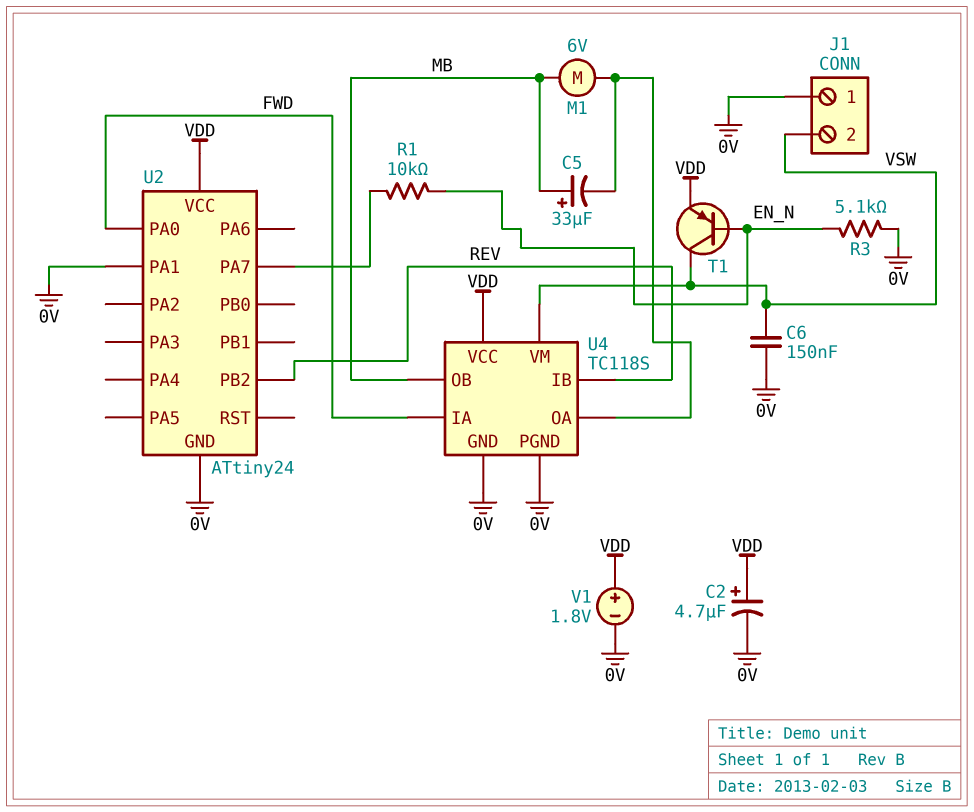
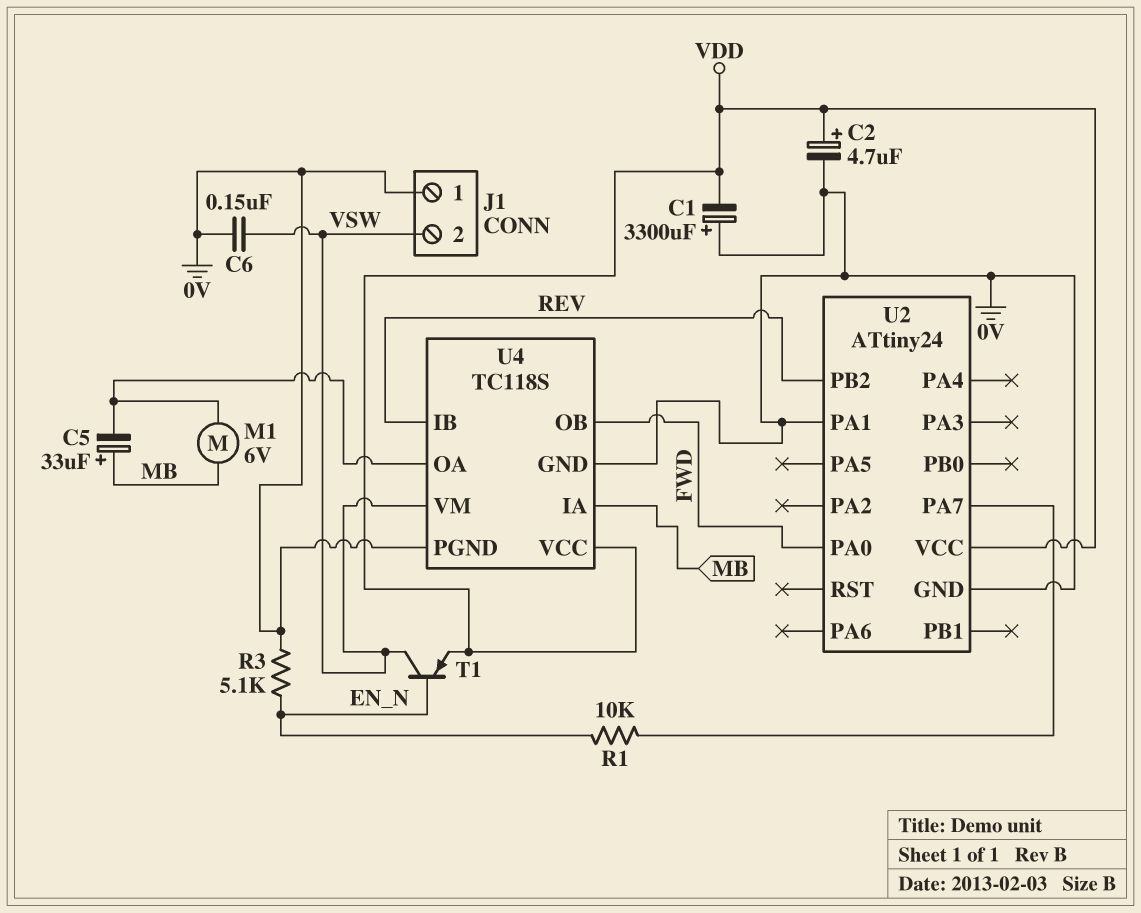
C1: none -> 3300uF (plus 0V, minus VDD)
U4 pin IA: FWD -> MB
U4 pin OB: MB -> FWD
V1: 1.8V (plus VDD, minus 0V) -> none

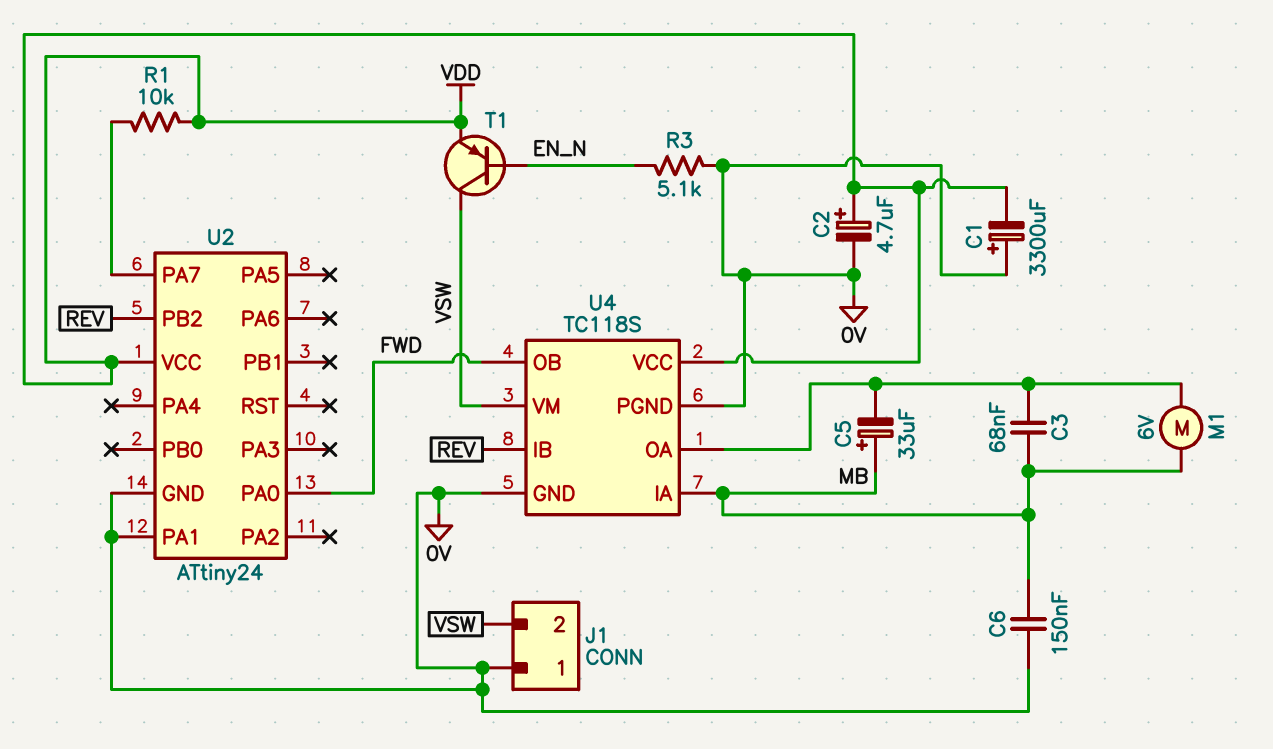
C3: none -> 68nF (MB, U4/OA)
C6: 150nF (0V, VSW) -> 150nF (0V, MB)
R1: 10k (EN_N, U2/PA7) -> 10k (U2/PA7, VDD)

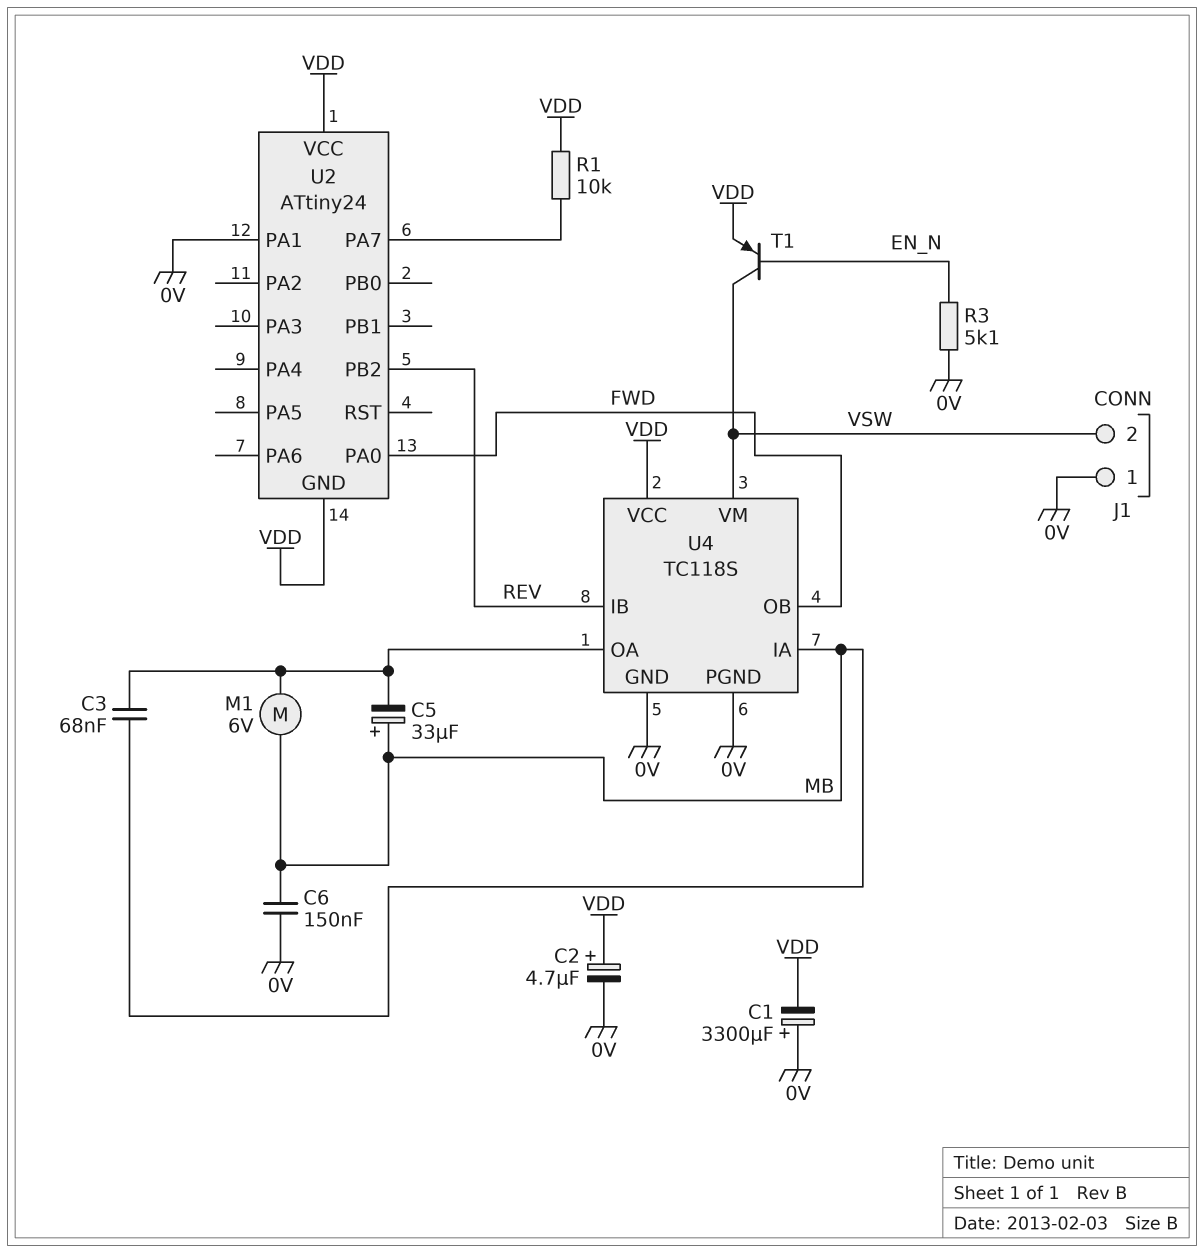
U2 pin GND: 0V -> VDD

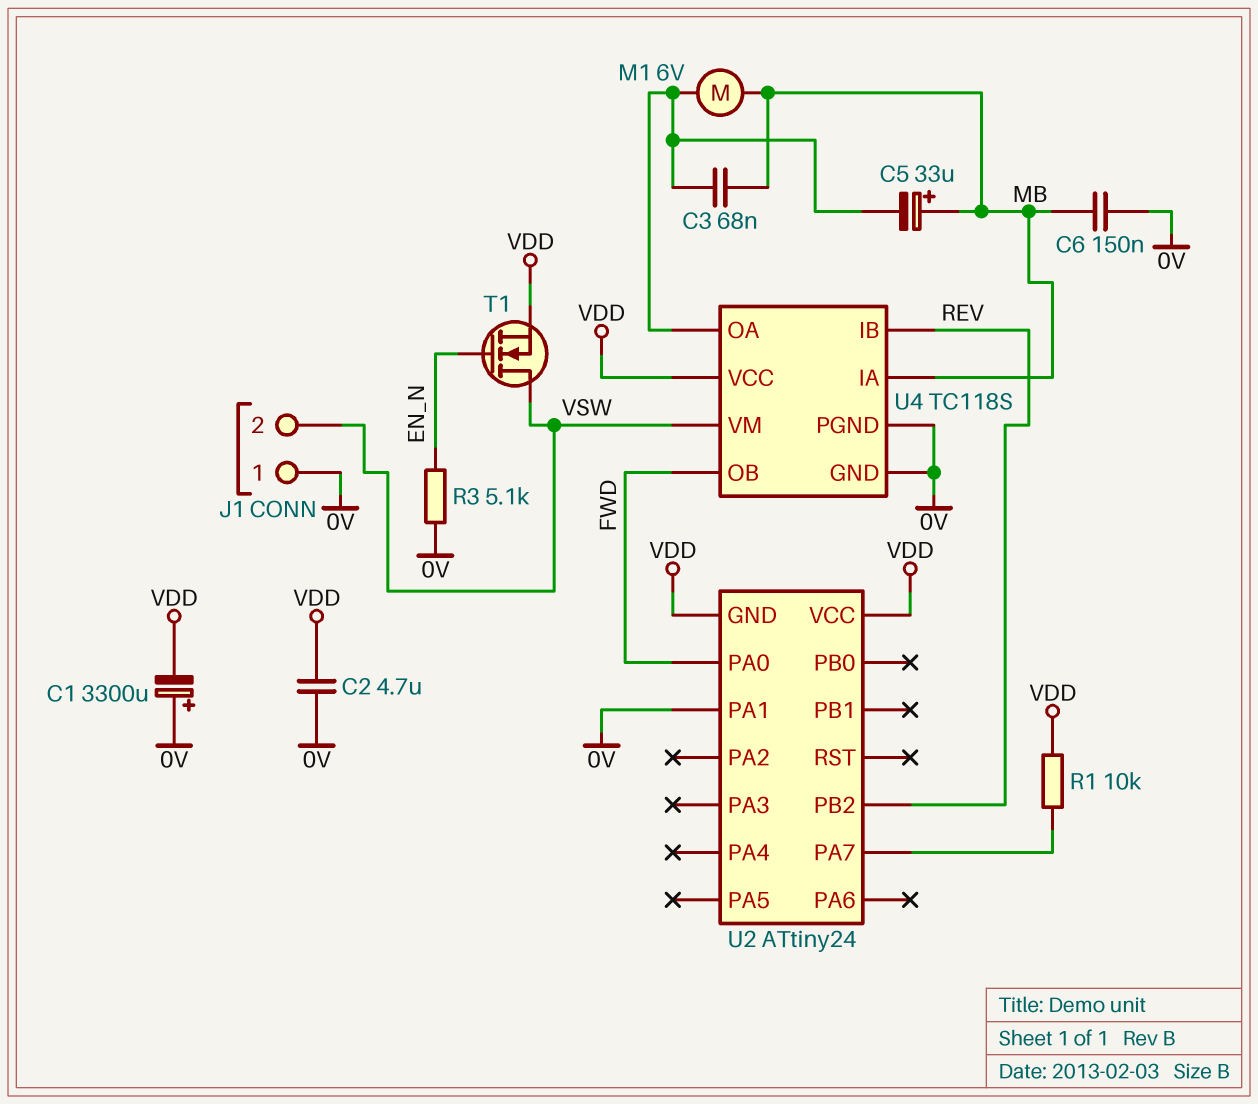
C2: 4.7uF (plus VDD, minus 0V) -> 4.7uF (0V, VDD)
T1: PNP (B EN_N, C VSW, E VDD) -> NMOS (G EN_N, D VSW, S VDD)

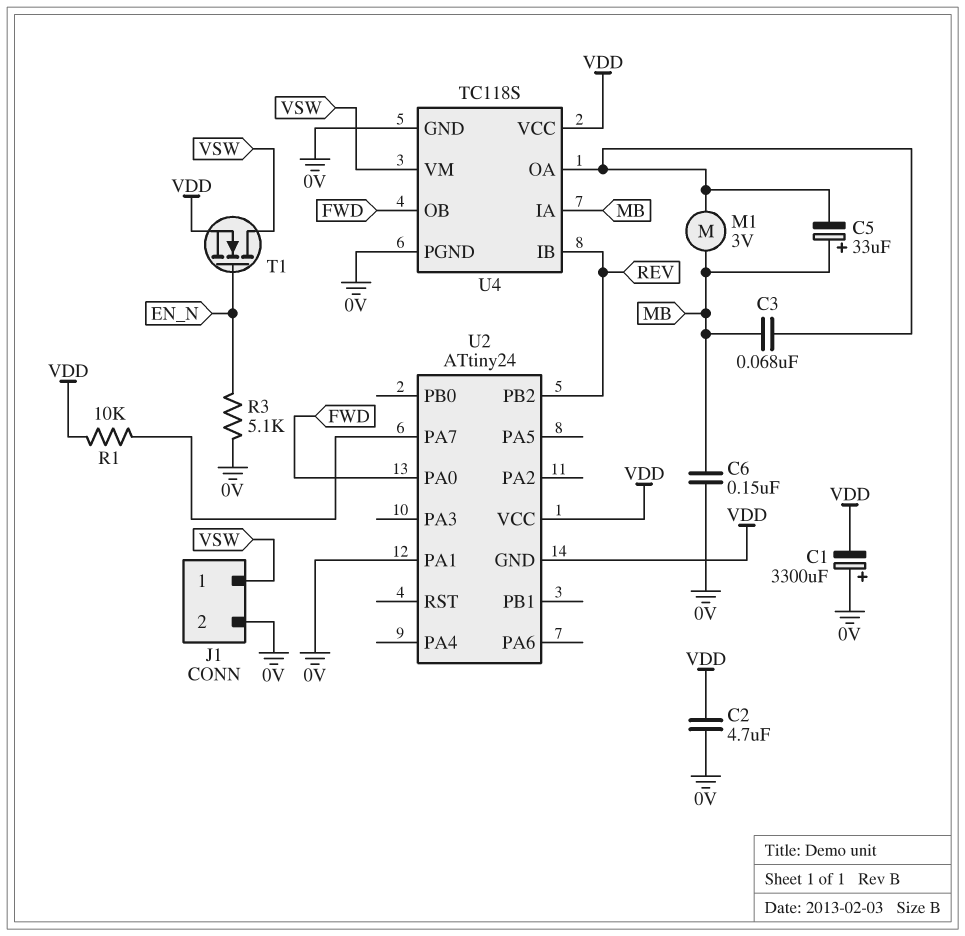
J1 pin 1: 0V -> VSW
J1 pin 2: VSW -> 0V
M1: motor 6V (MB, U4/OA) -> motor 3V (MB, U4/OA)

